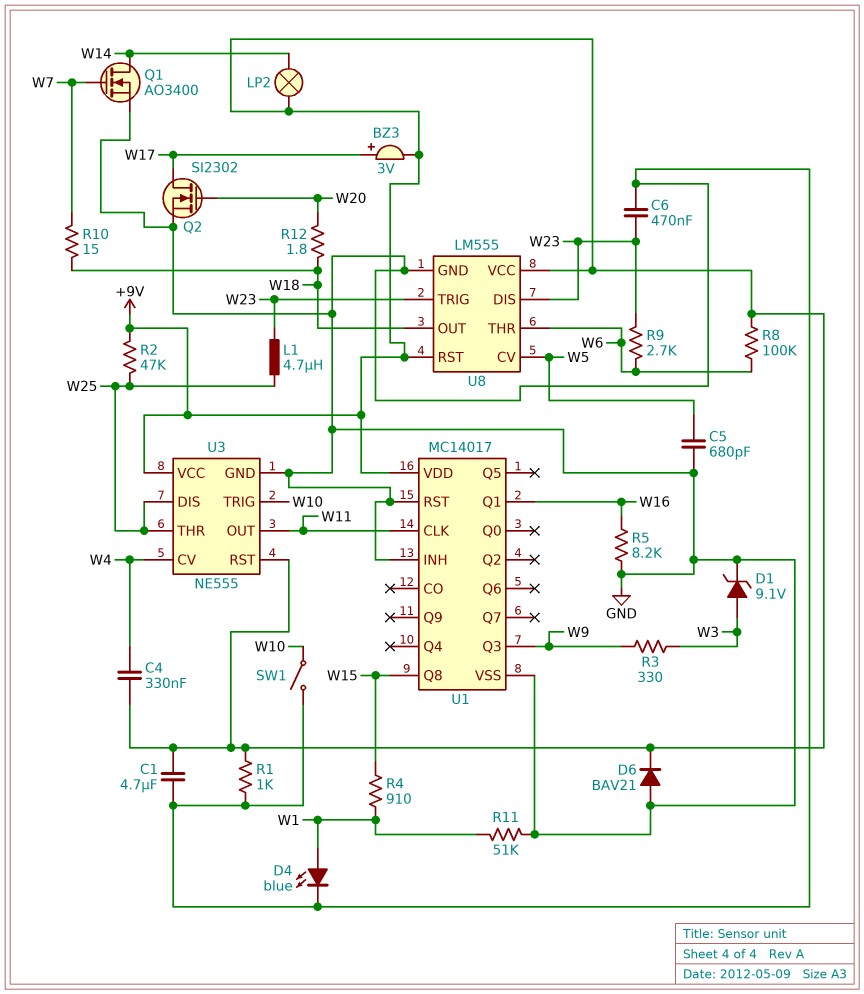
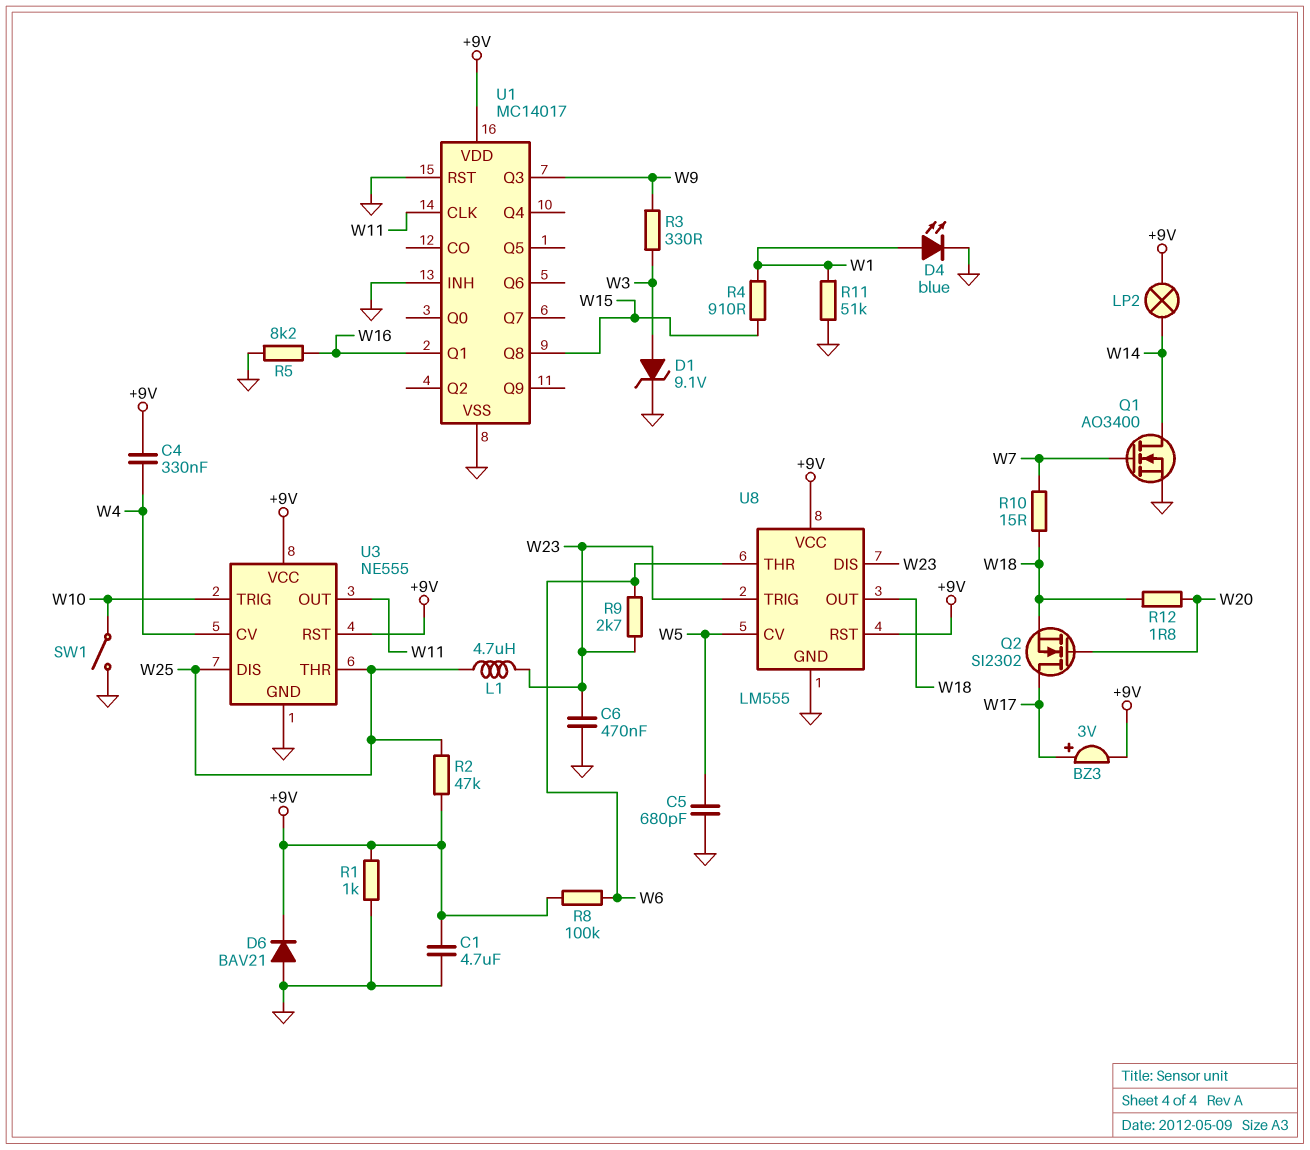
Q2: NMOS SI2302 (G W20, D W17, S GND) -> NMOS SI2302 (G W20, D W17, S W18)

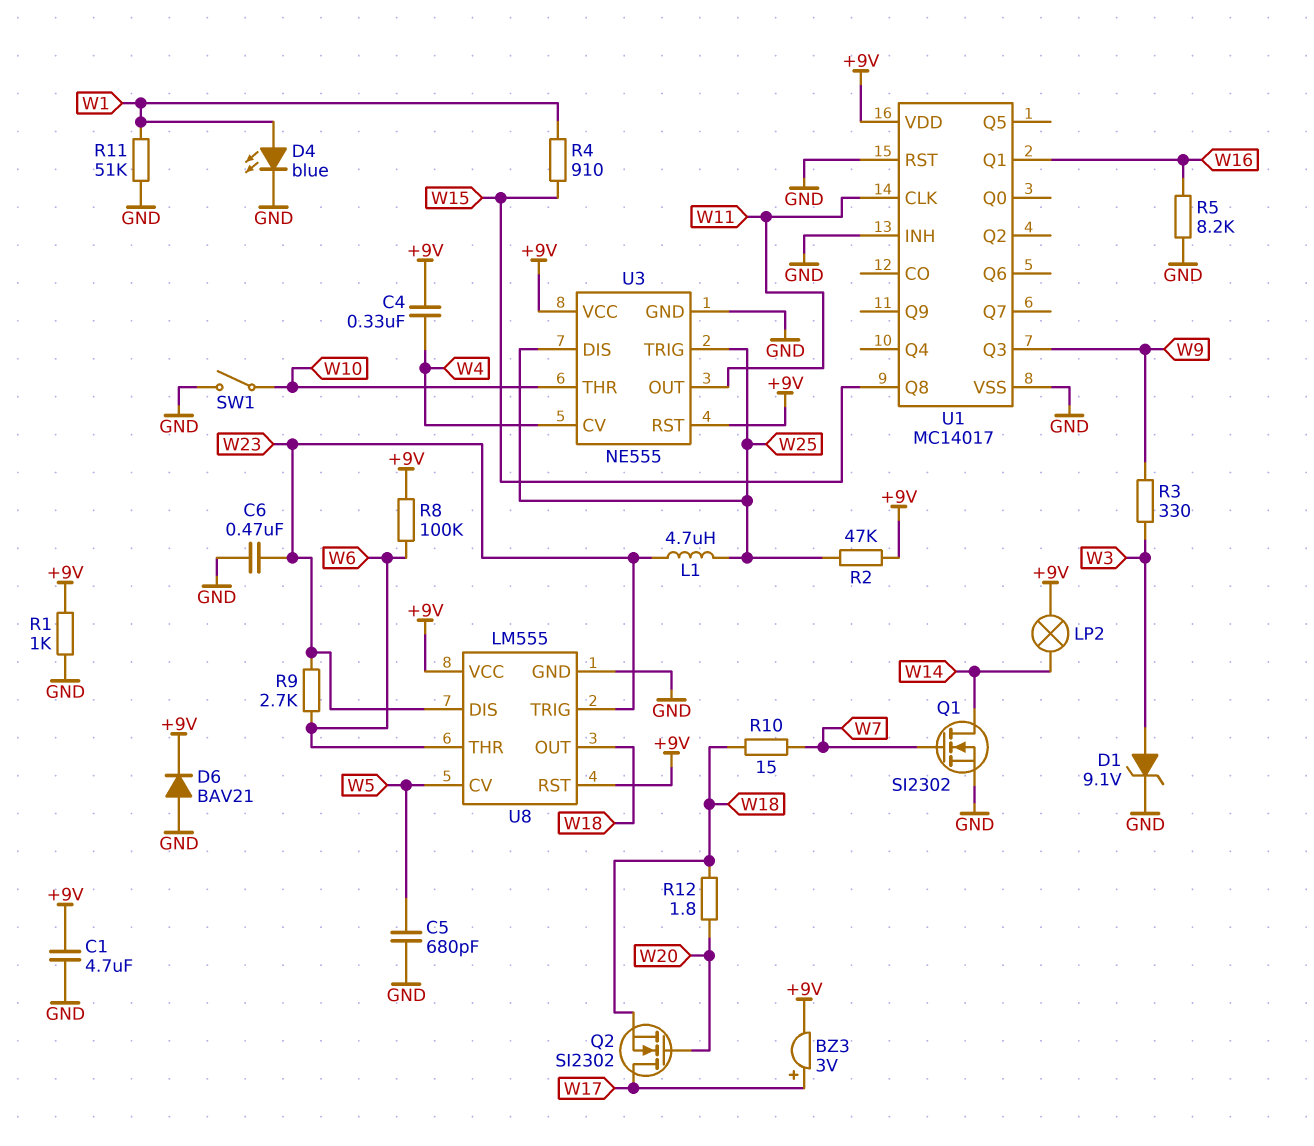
Q1: NMOS AO3400 (G W7, D W14, S GND) -> NMOS SI2302 (G W7, D W14, S GND)
U3 pin THR: W25 -> W10
U3 pin TRIG: W10 -> W25

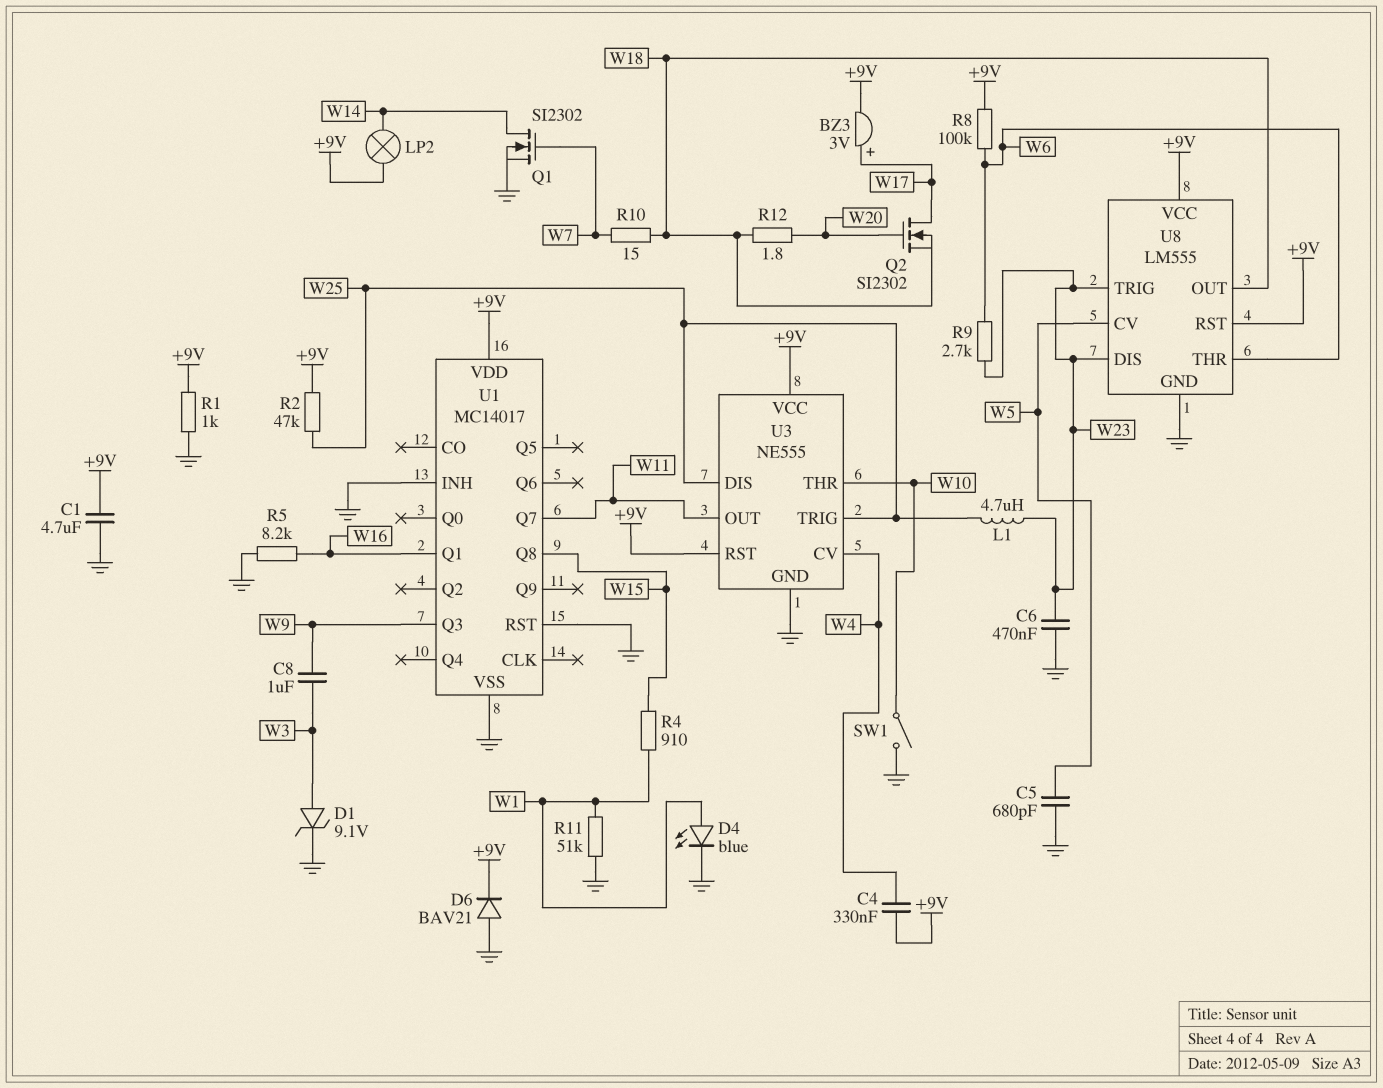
C8: none -> 1uF (W3, W9)
R3: 330 (W3, W9) -> none
U1 pin CLK: W11 -> none
U1 pin Q7: none -> W11

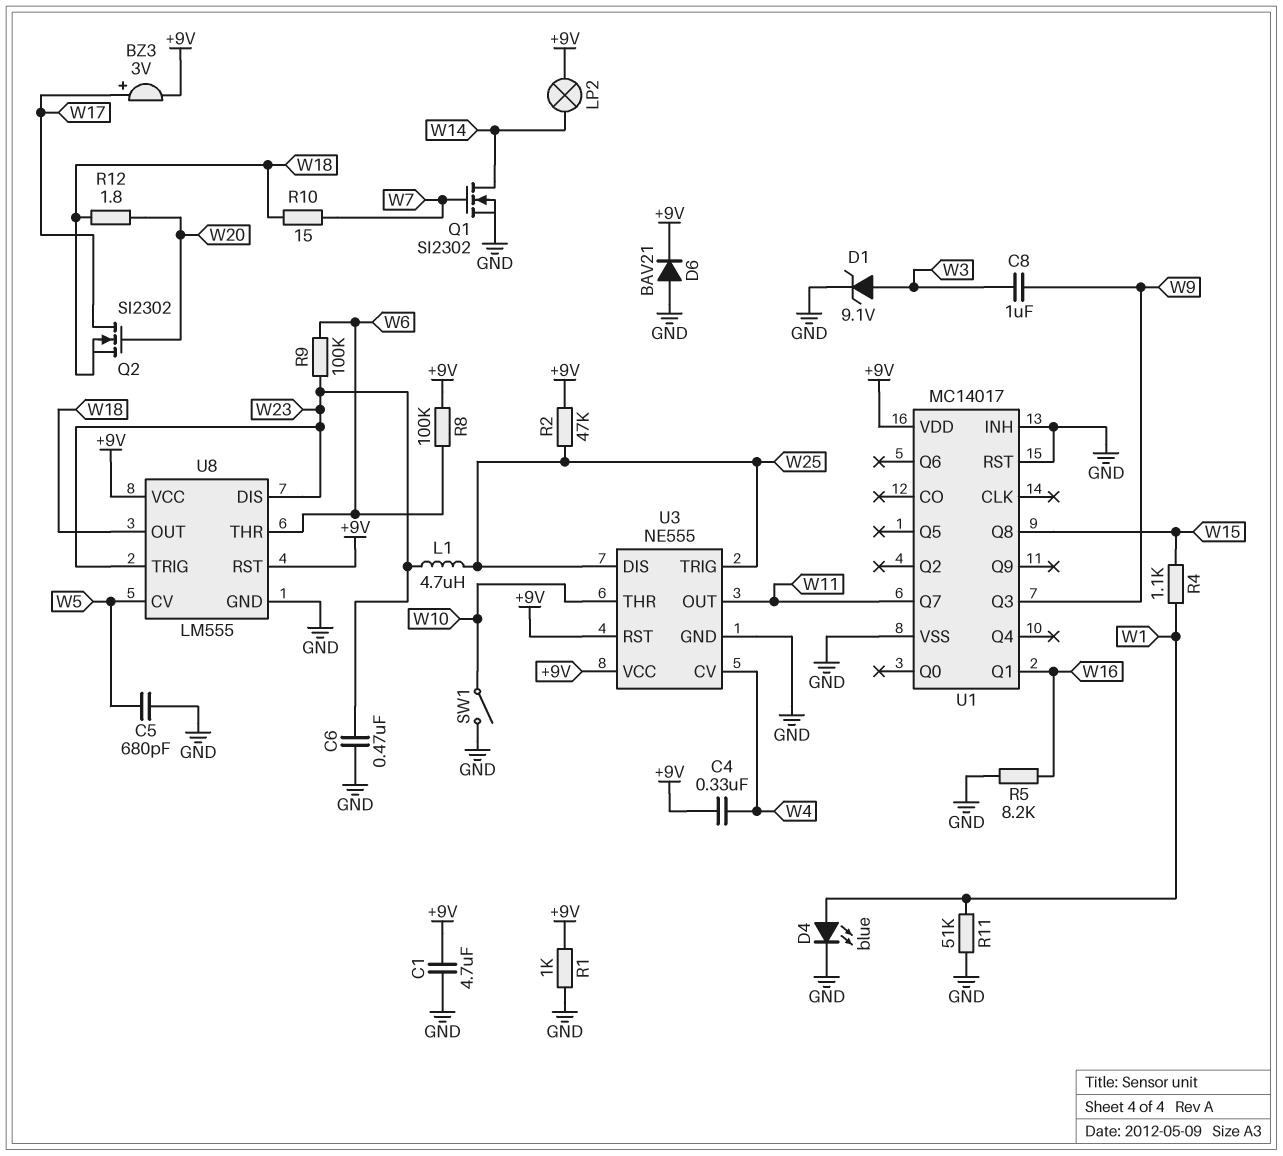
R4: 910 (W1, W15) -> 1.1k (W1, W15)
R9: 2.7k (W6, W23) -> 100k (W6, W23)

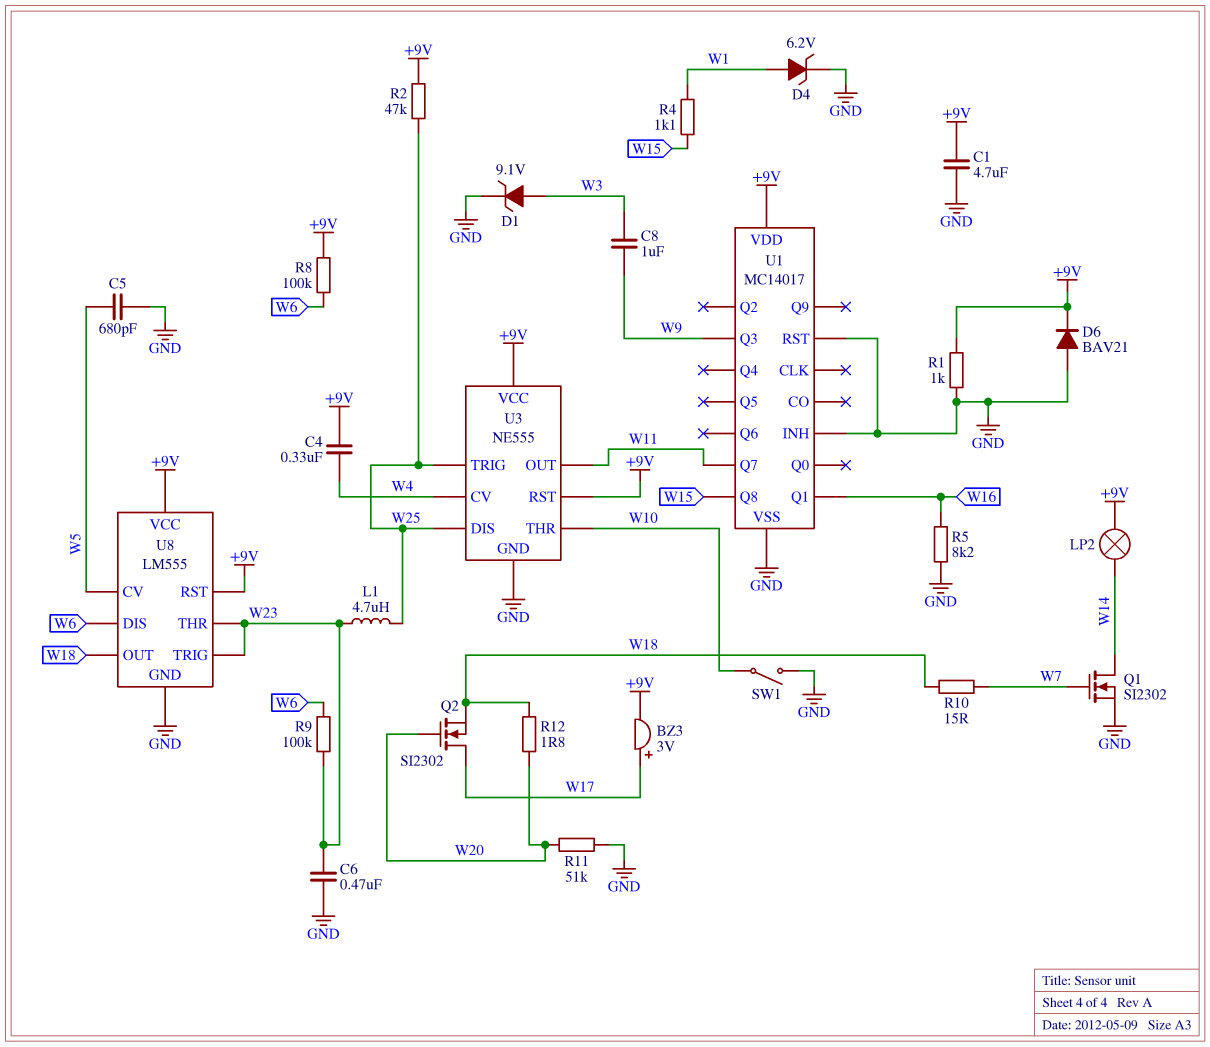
D4: LED blue (A W1, K GND) -> zener 6.2V (A W1, K GND)
R11: 51k (GND, W1) -> 51k (GND, W20)
U8 pin DIS: W23 -> W6
U8 pin THR: W6 -> W23

